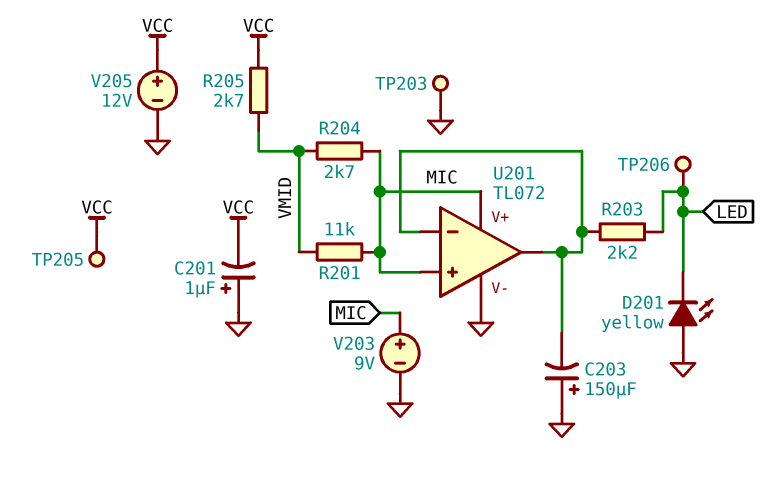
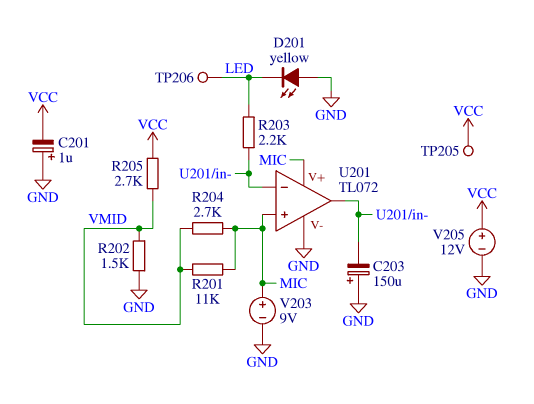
R202: none -> 1.5k (GND, VMID)
TP203: test point (GND) -> none

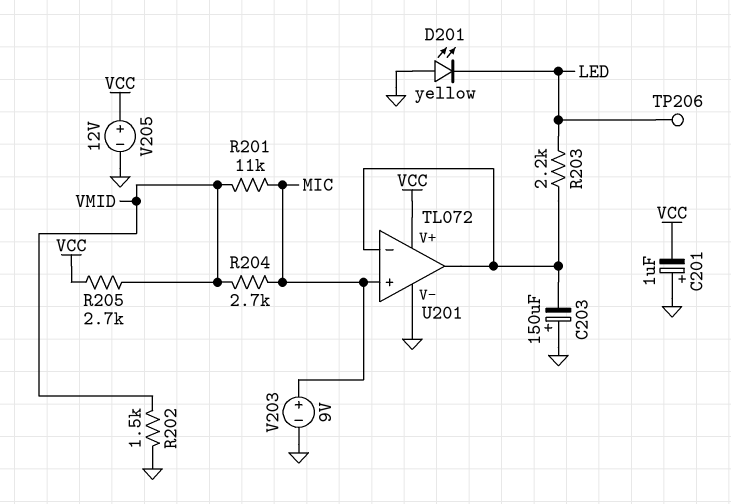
TP205: test point (VCC) -> none
U201 pin V+: MIC -> VCC

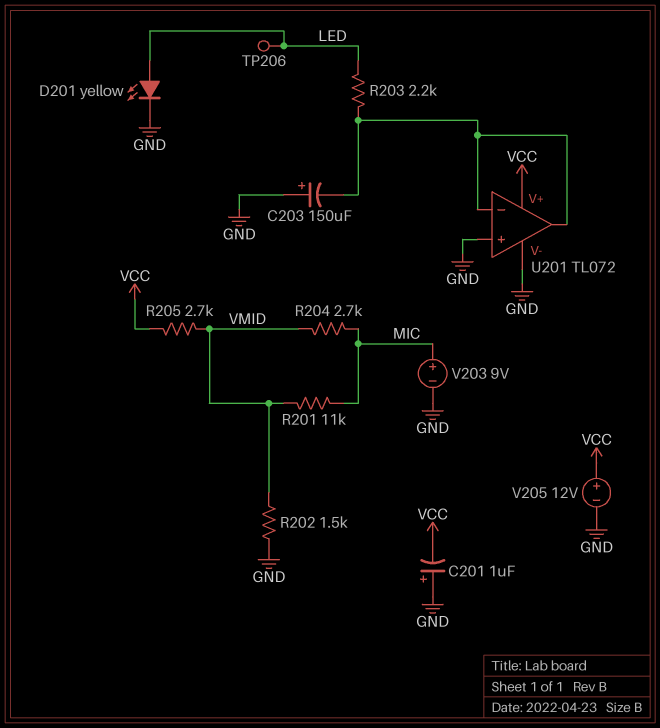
D201: LED yellow (A GND, K LED) -> LED yellow (A LED, K GND)
U201 pin in+: MIC -> GND

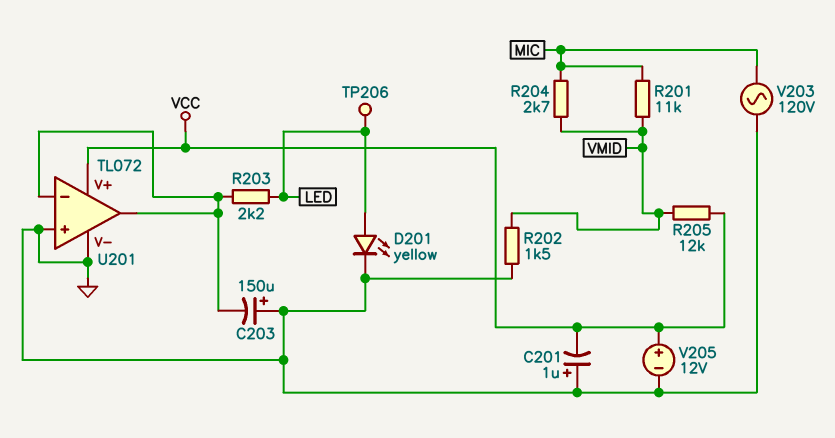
R205: 2.7k (VCC, VMID) -> 12k (VCC, VMID)
V203: 9V (plus MIC, minus GND) -> AC 120V (GND, MIC)

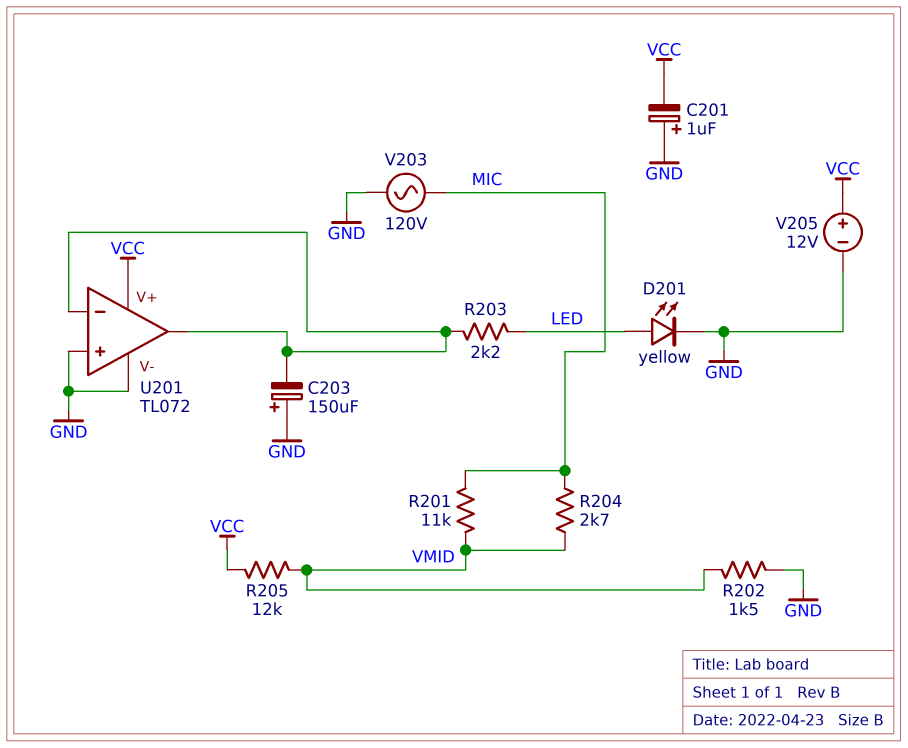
TP206: test point (LED) -> none

